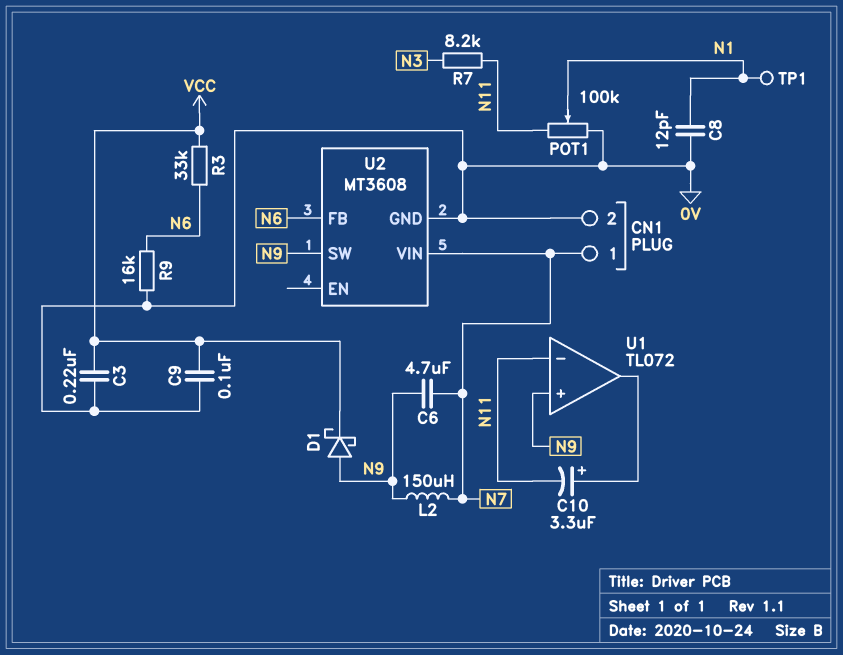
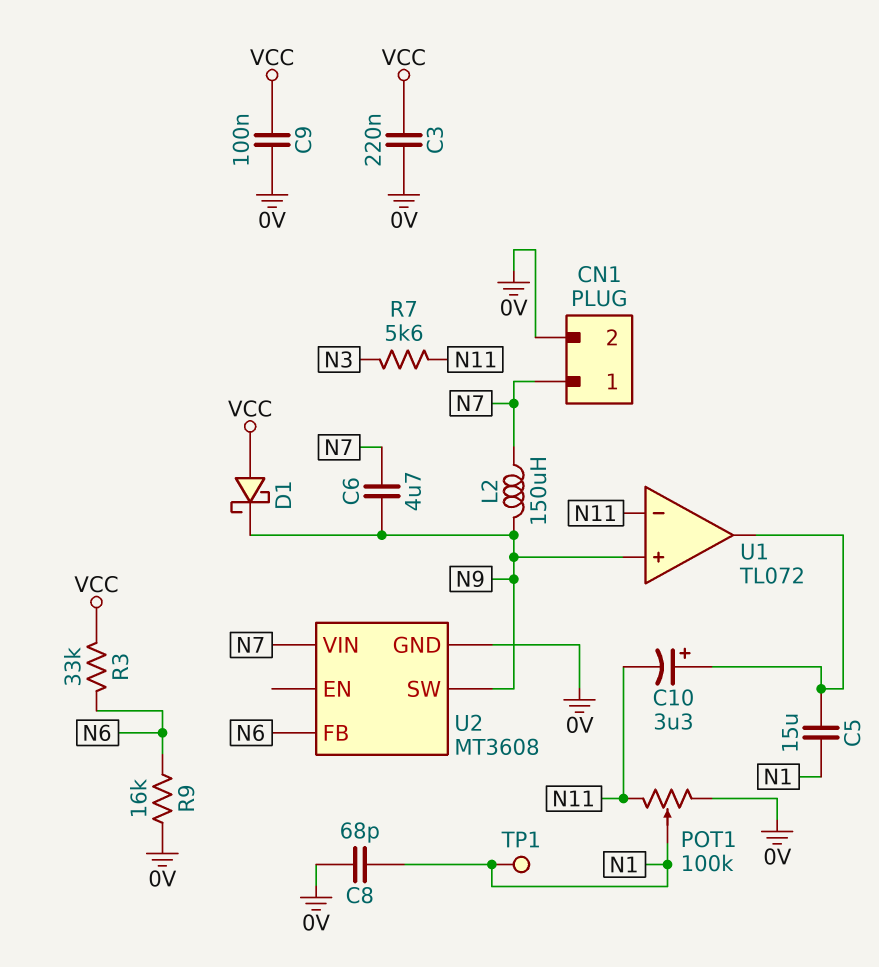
C5: none -> 15uF (N1, U1/out)
C8: 12pF (0V, N1) -> 68pF (0V, N1)
D1: schottky (A N9, K VCC) -> schottky (A VCC, K N9)
R7: 8.2k (N3, N11) -> 5.6k (N3, N11)

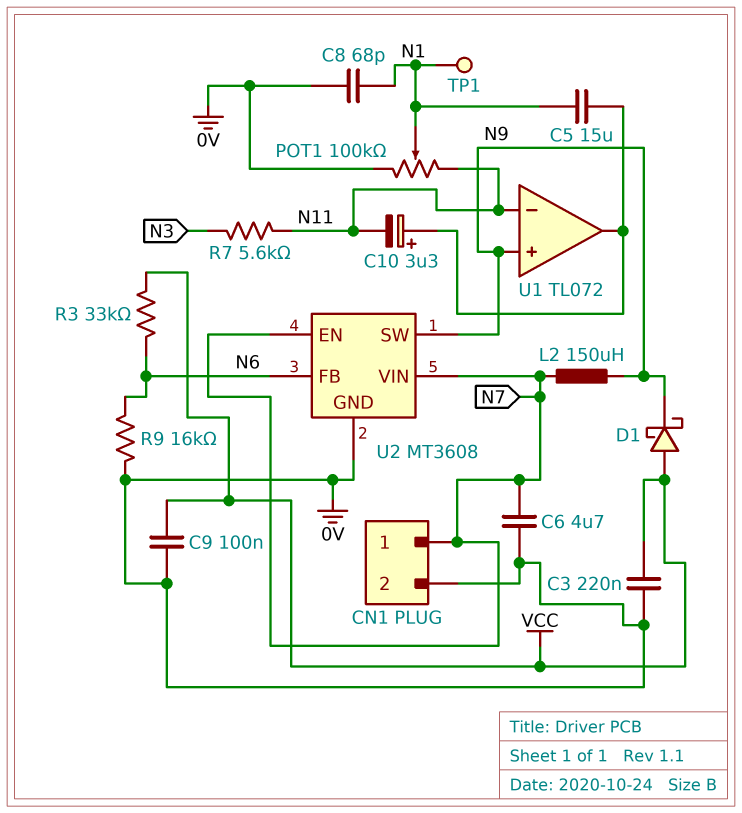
C6: 4.7uF (N7, N9) -> 4.7uF (0V, N7)
U2 pin EN: none -> N7

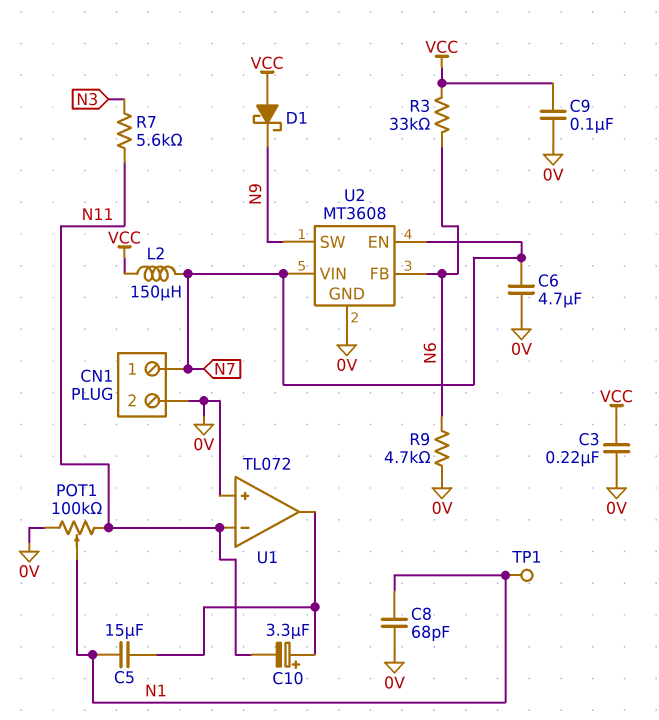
L2: 150uH (N7, N9) -> 150uH (N7, VCC)
R9: 16k (0V, N6) -> 4.7k (0V, N6)
U1 pin in+: N9 -> 0V

